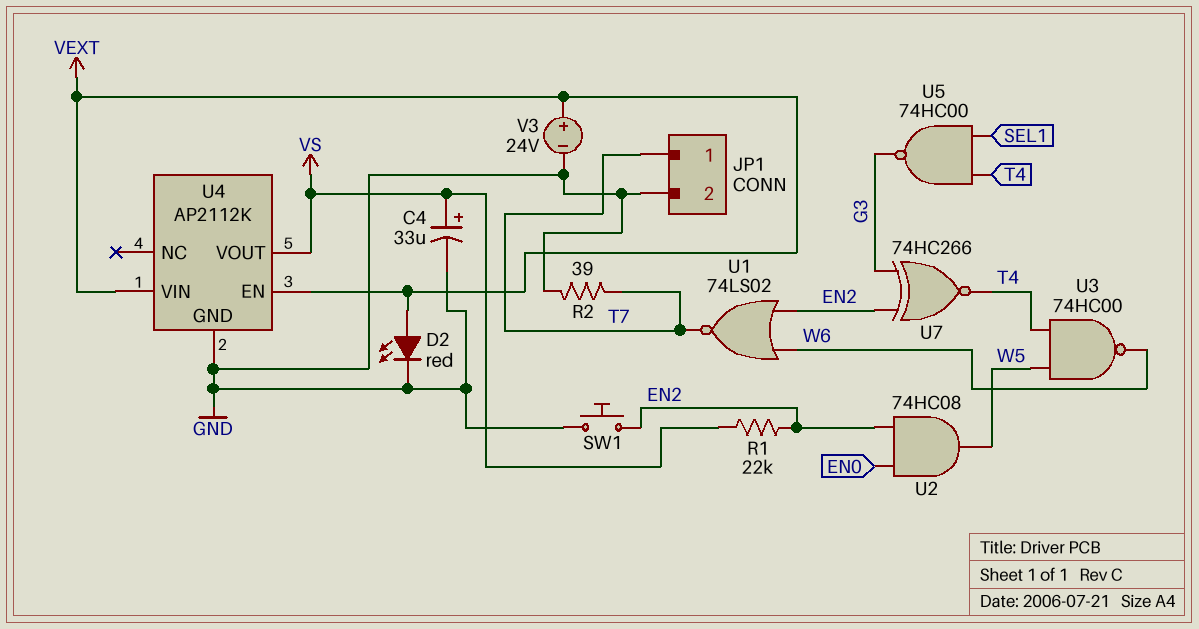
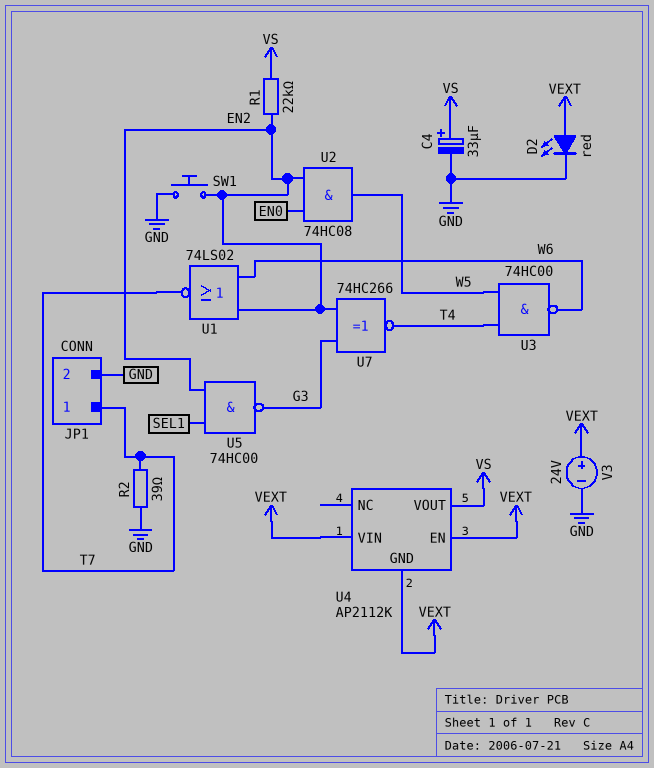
U4 pin GND: GND -> VEXT
U5: NAND 74HC00 (in SEL1, in T4, out G3) -> NAND 74HC00 (in EN2, in SEL1, out G3)

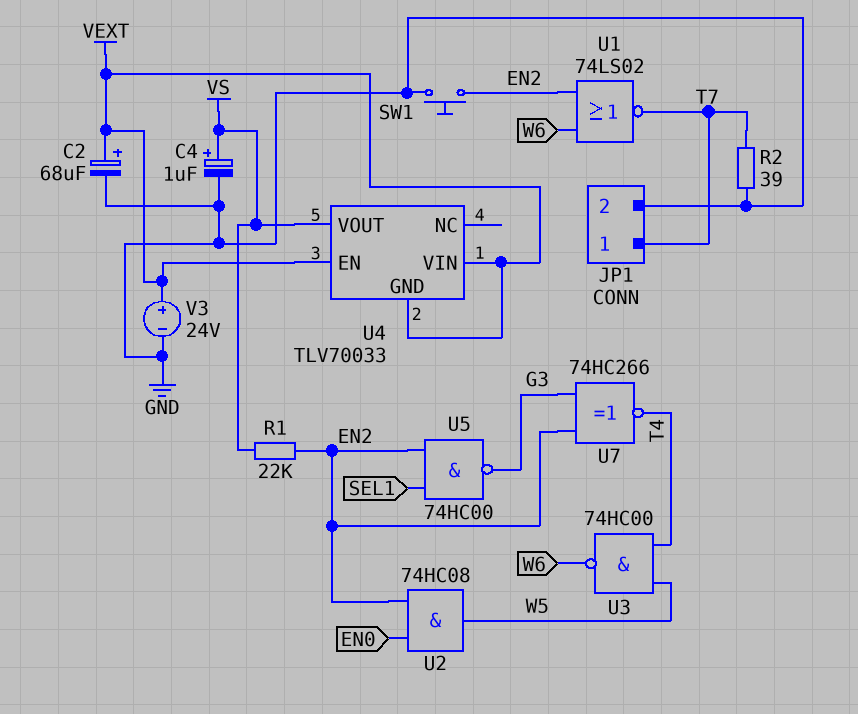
C2: none -> 68uF (plus VEXT, minus GND)
C4: 33uF (plus VS, minus GND) -> 1uF (plus VS, minus GND)
D2: LED red (A VEXT, K GND) -> none
U4: AP2112K -> TLV70033

